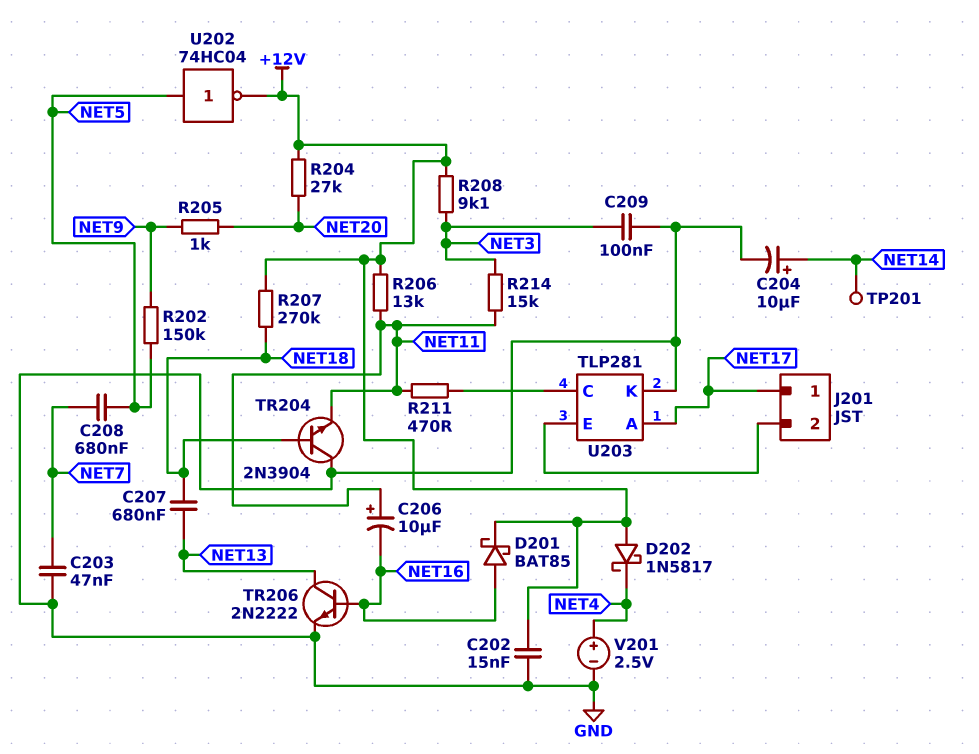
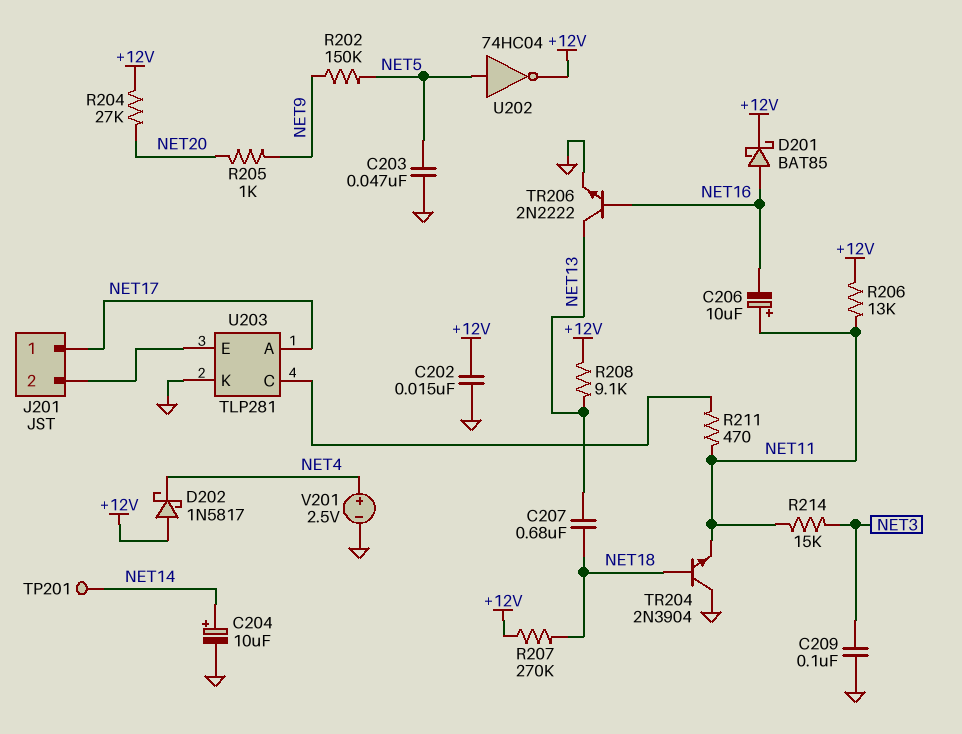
C203: 47nF (GND, NET7) -> 47nF (GND, NET5)
C208: 680nF (NET5, NET7) -> none
R208: 9.1k (+12V, NET3) -> 9.1k (+12V, NET13)

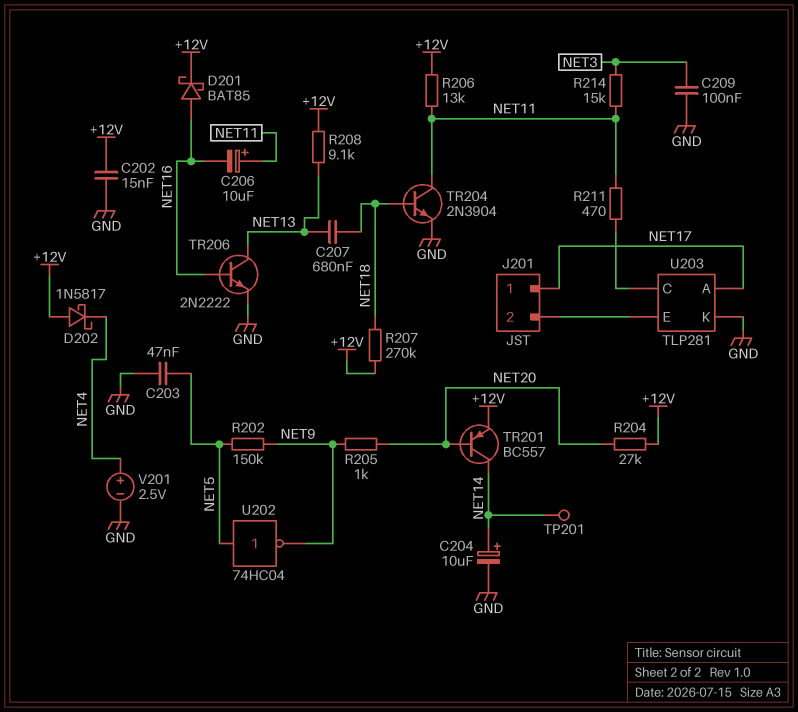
TR201: none -> PNP BC557 (B NET20, C NET14, E +12V)
TR204: NPN 2N3904 (B NET18, C GND, E NET11) -> NPN 2N3904 (B NET18, C NET11, E GND)
U202: NOT 74HC04 (in NET5, out +12V) -> NOT 74HC04 (in NET5, out NET9)

